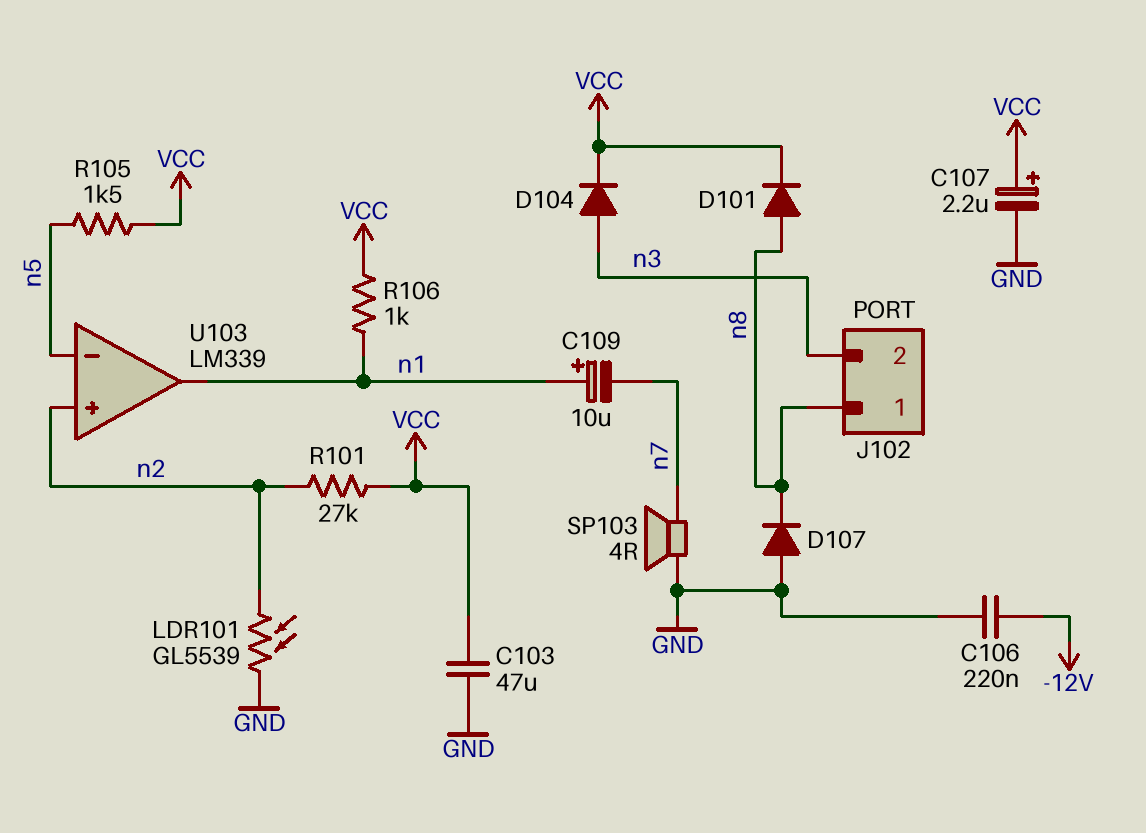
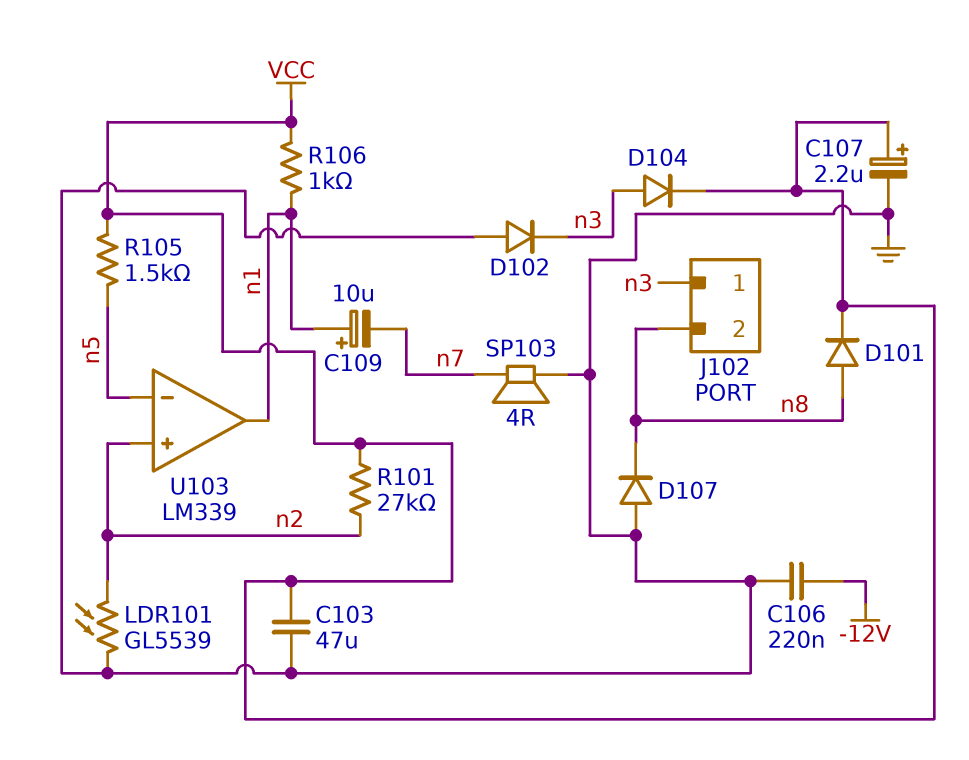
D102: none -> diode (A GND, K n3)
J102 pin 1: n8 -> n3
J102 pin 2: n3 -> n8

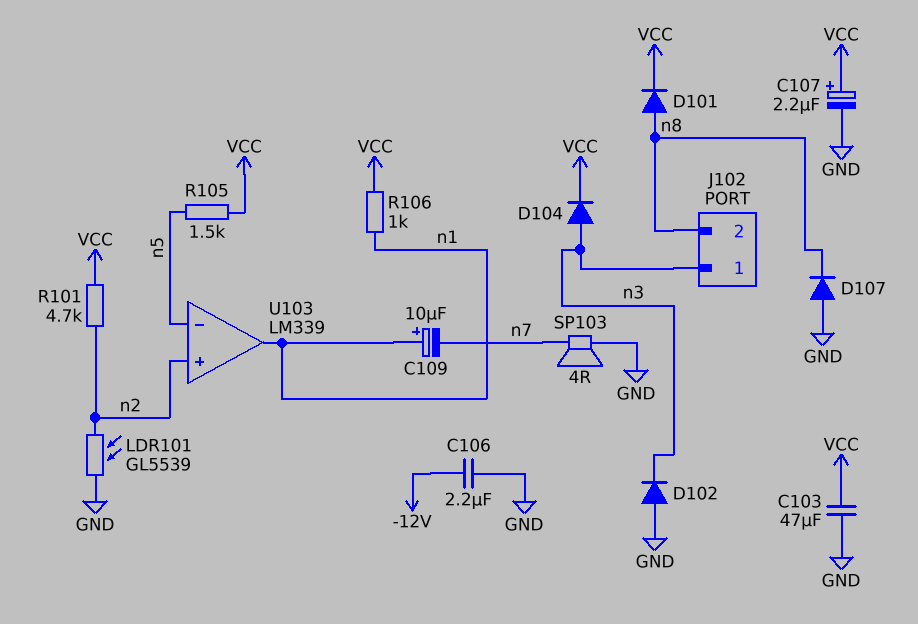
C106: 220nF (-12V, GND) -> 2.2uF (-12V, GND)
R101: 27k (VCC, n2) -> 4.7k (VCC, n2)

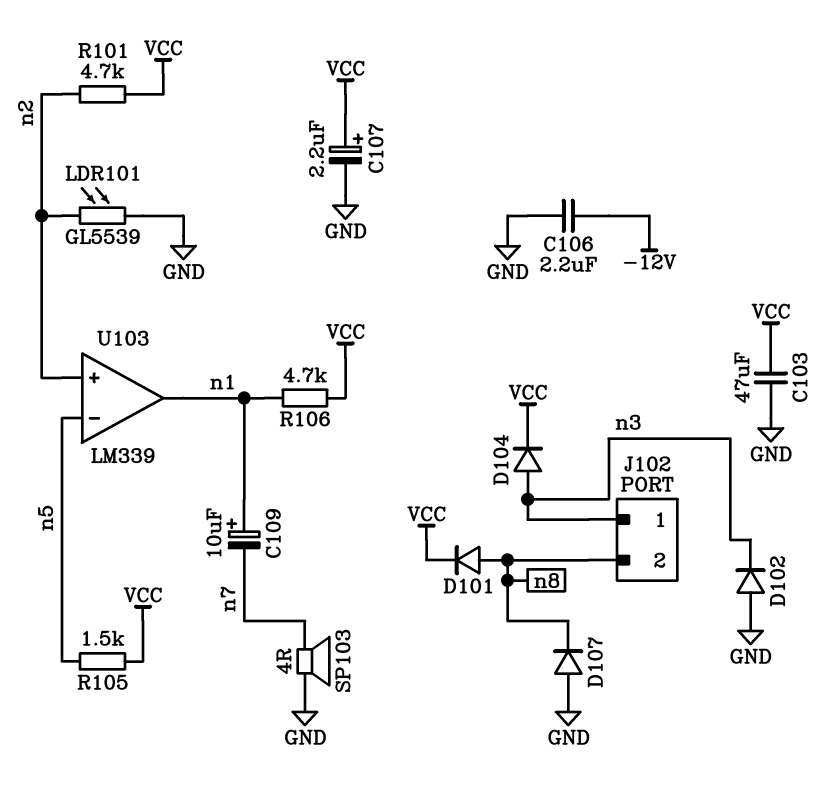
R106: 1k (VCC, n1) -> 4.7k (VCC, n1)

